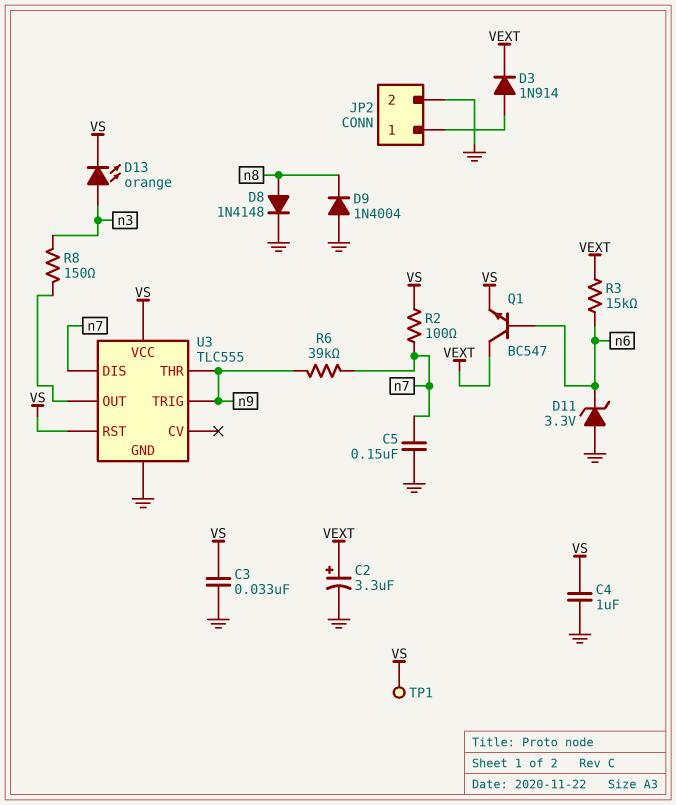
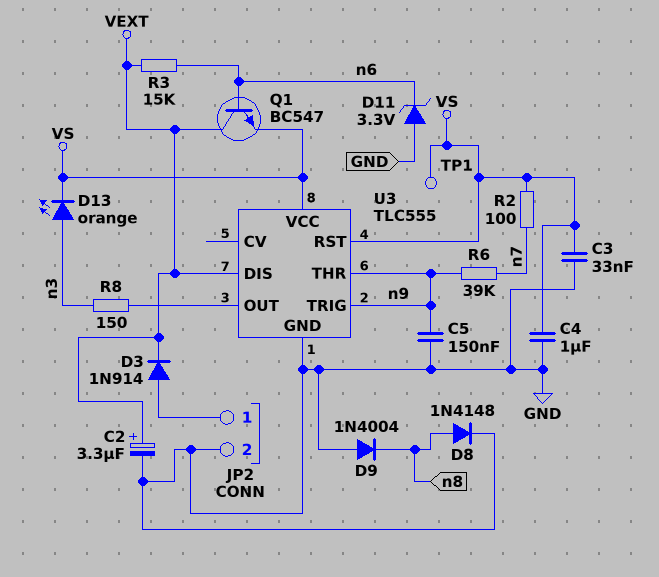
C5: 150nF (GND, n7) -> 150nF (GND, n9)
U3 pin DIS: n7 -> VEXT

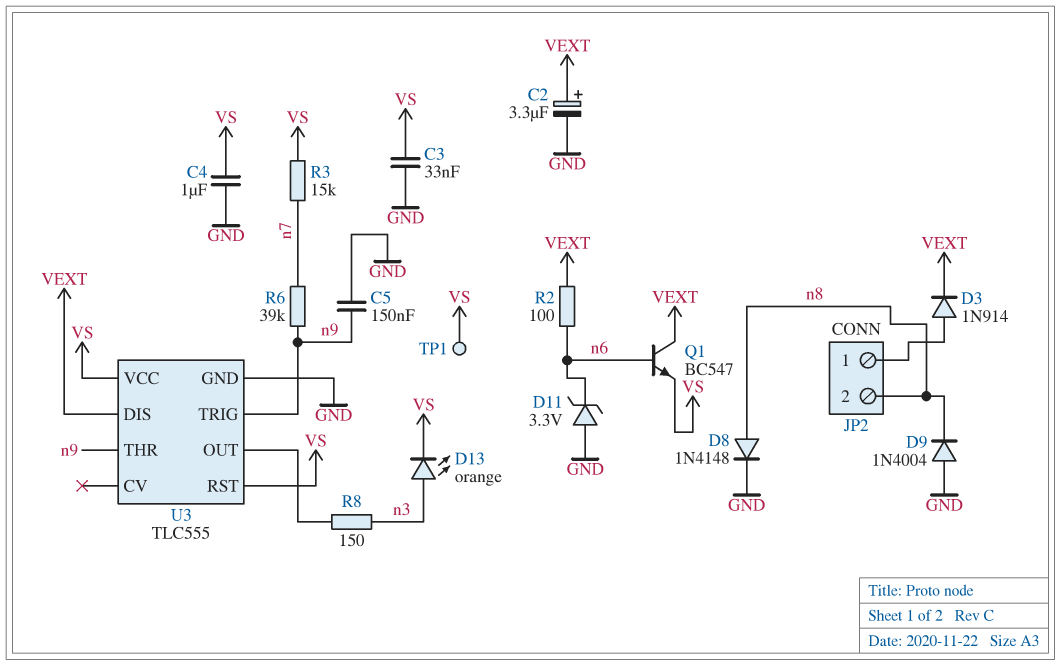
JP2 pin 2: GND -> n8
R2: 100 (VS, n7) -> 100 (VEXT, n6)
R3: 15k (VEXT, n6) -> 15k (VS, n7)

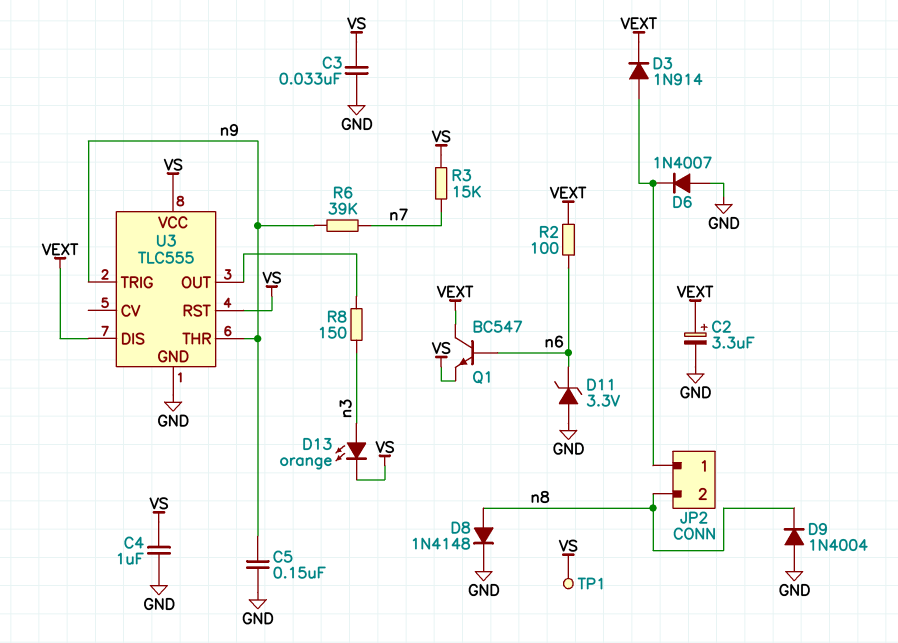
D6: none -> diode 1N4007 (A GND, K JP2/1)

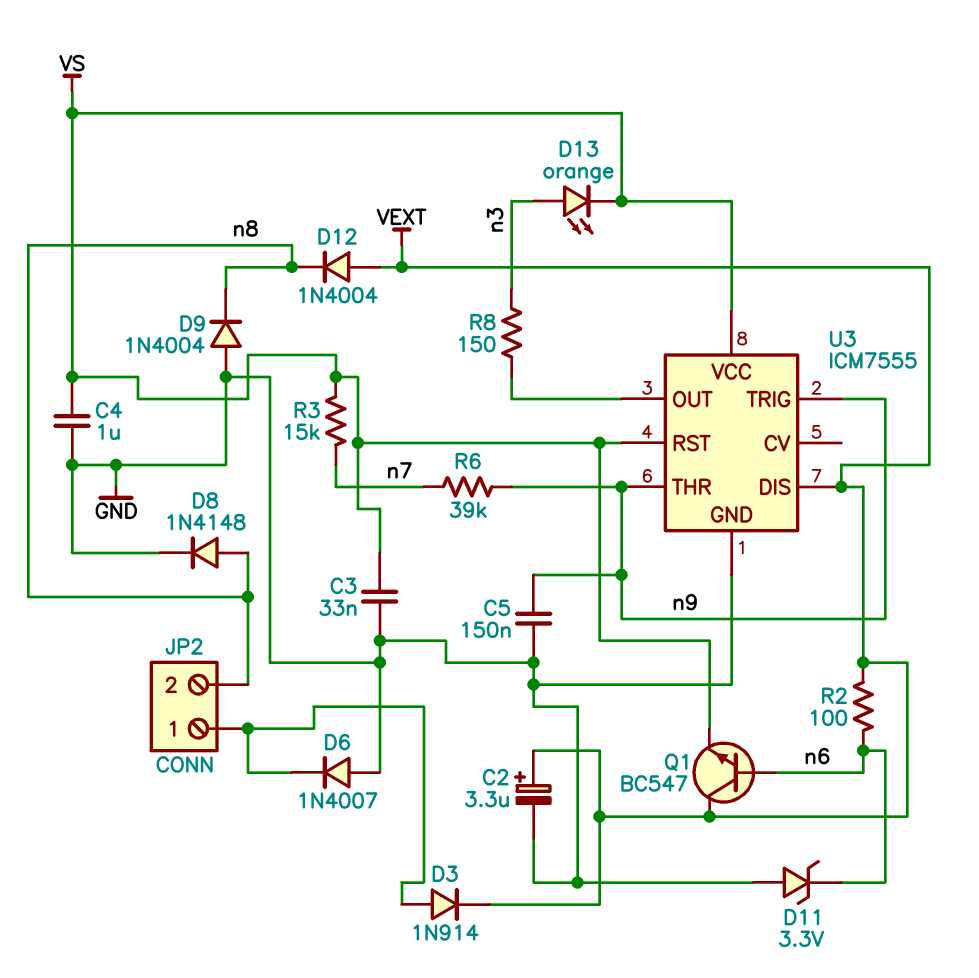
D12: none -> diode 1N4004 (A VEXT, K n8)
TP1: test point (VS) -> none
U3: TLC555 -> ICM7555

